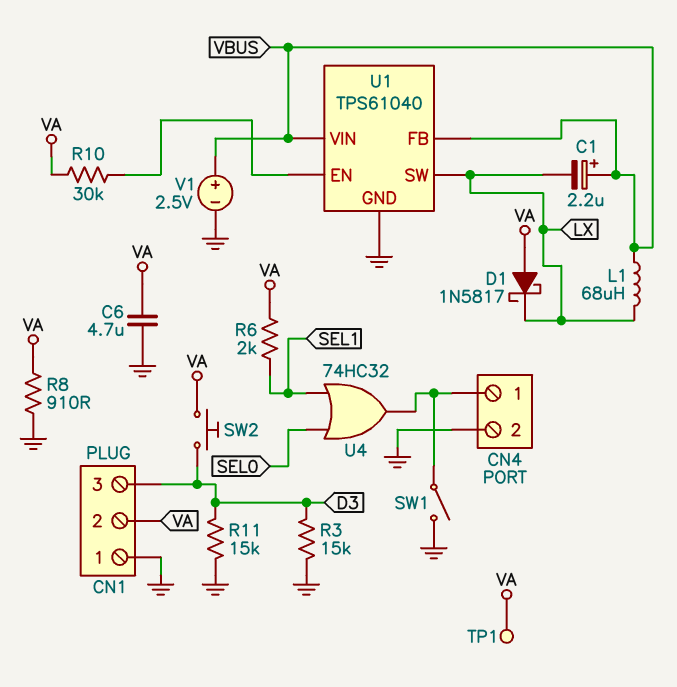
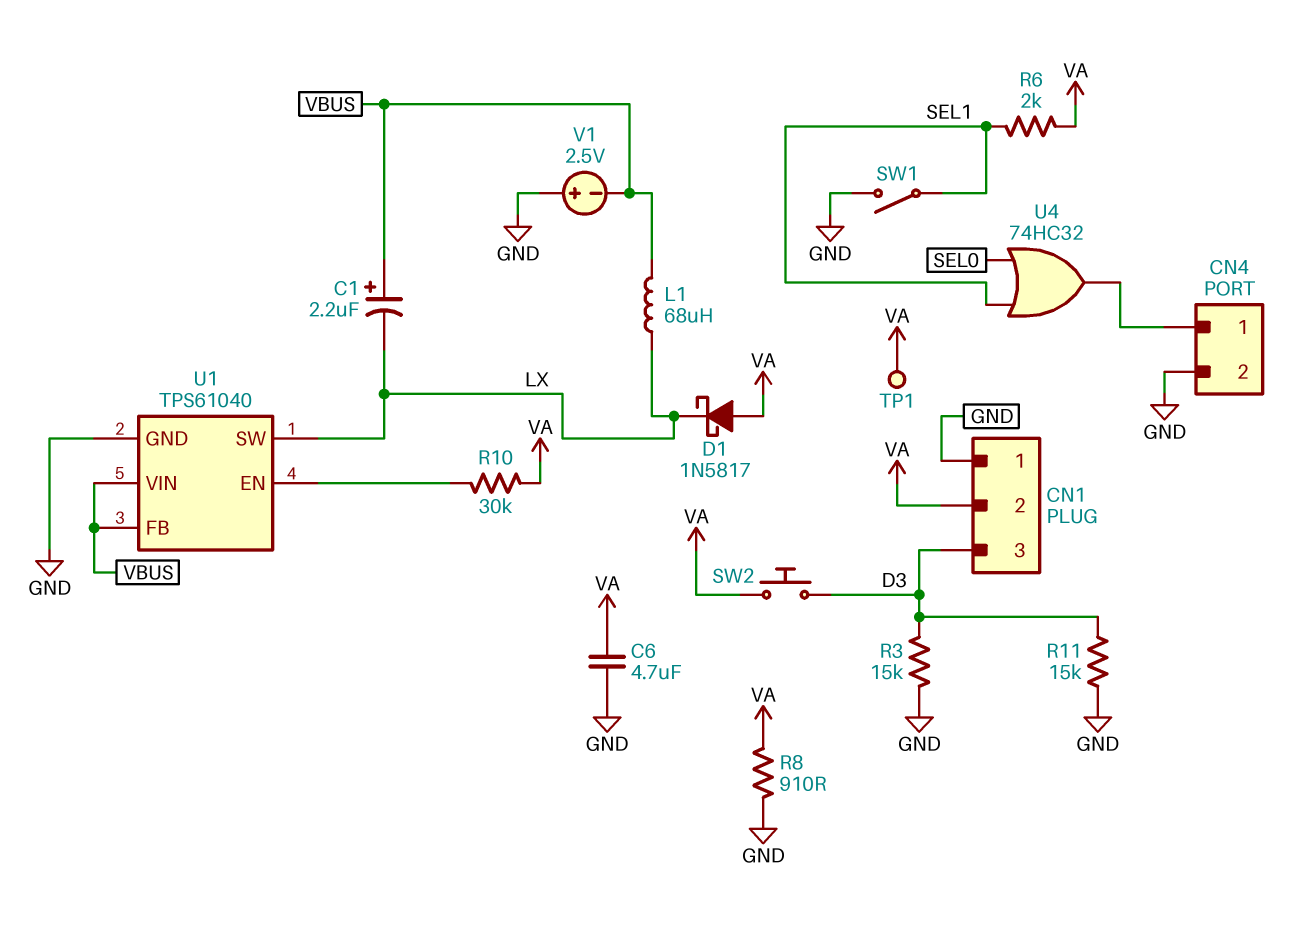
SW1: switch (CN4/1, GND) -> switch (GND, SEL1)
V1: 2.5V (plus VBUS, minus GND) -> 2.5V (plus GND, minus VBUS)

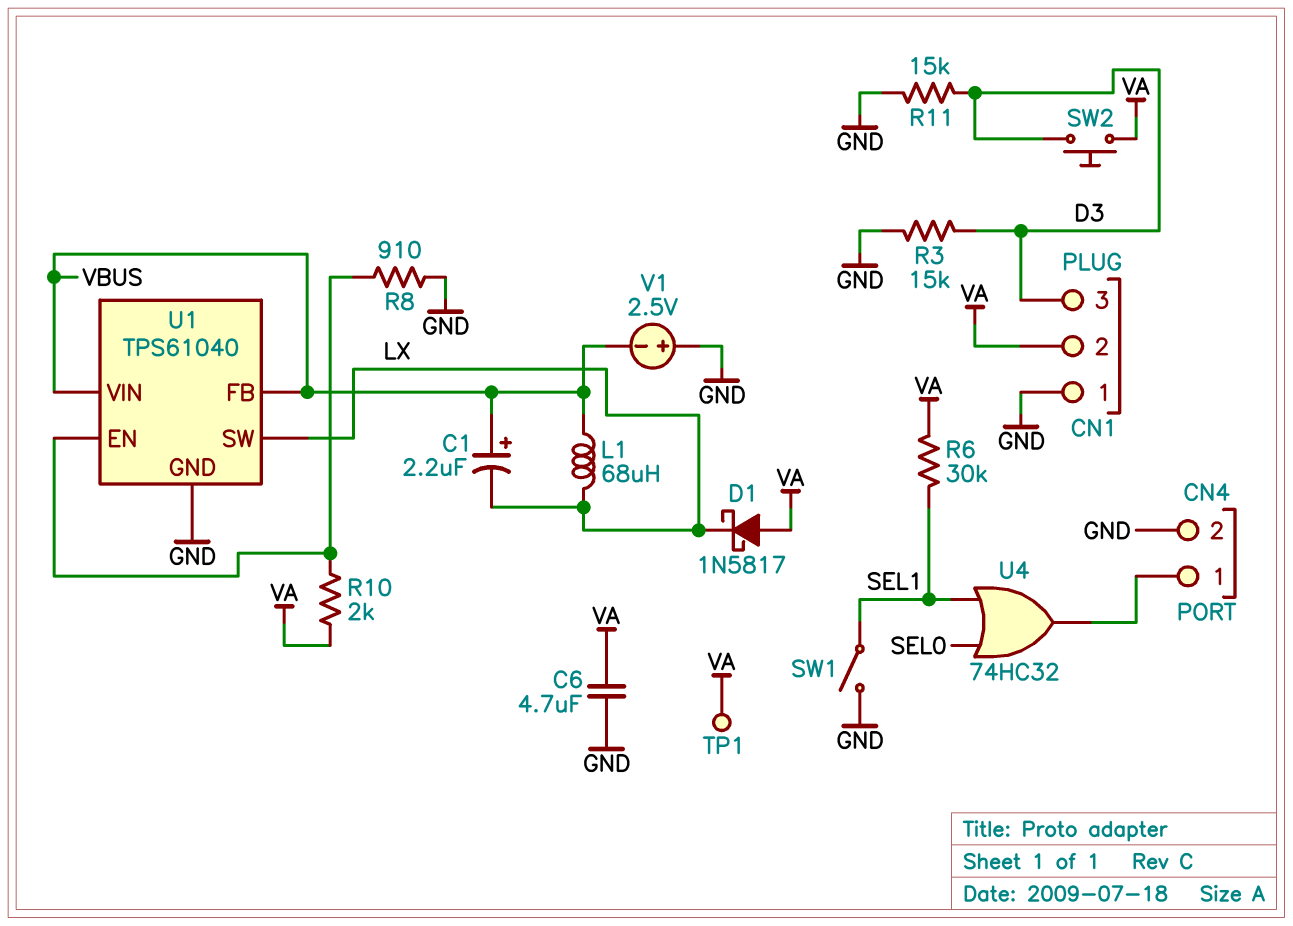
R6: 2k (SEL1, VA) -> 30k (SEL1, VA)
R8: 910 (GND, VA) -> 910 (GND, U1/EN)
R10: 30k (U1/EN, VA) -> 2k (U1/EN, VA)

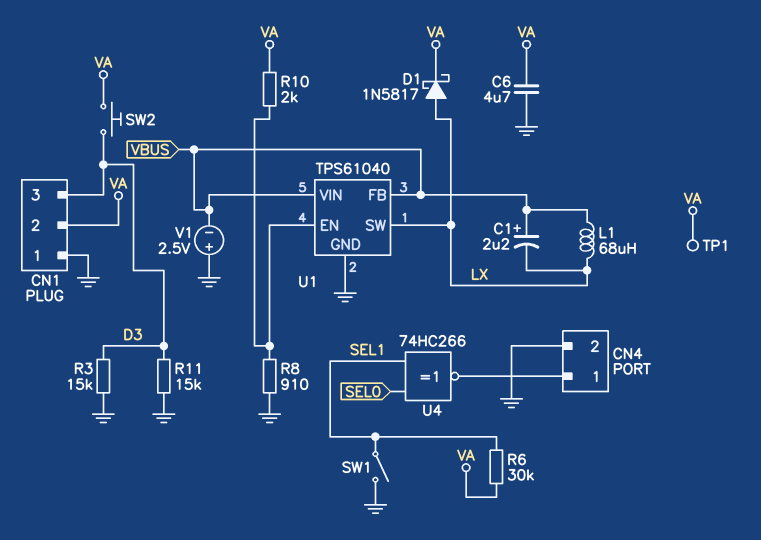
D1: schottky 1N5817 (A VA, K LX) -> schottky 1N5817 (A LX, K VA)
U4: OR 74HC32 (in SEL0, in SEL1, out CN4/1) -> XNOR 74HC266 (in SEL0, in SEL1, out CN4/1)

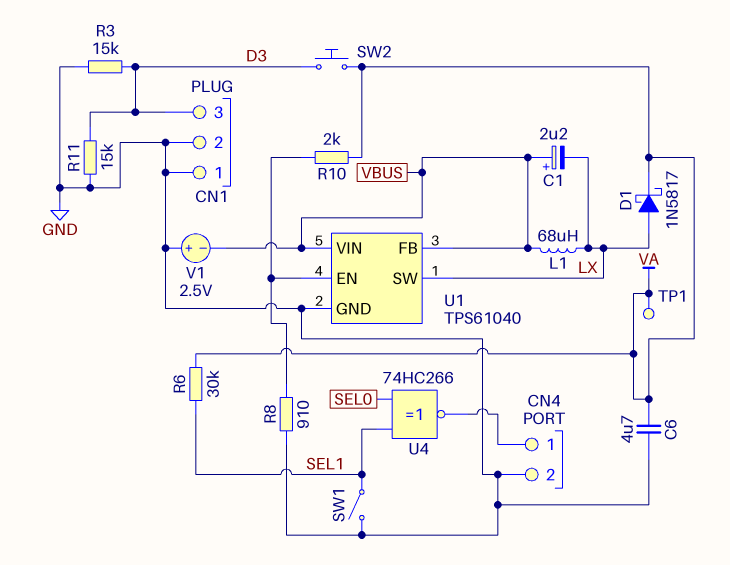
CN1 pin 2: VA -> GND

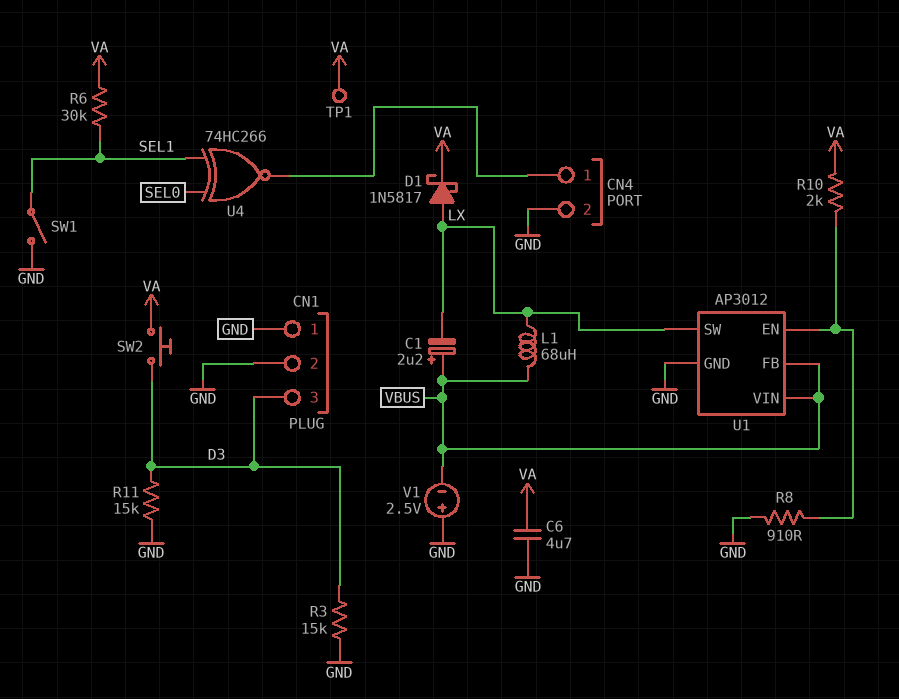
U1: TPS61040 -> AP3012

